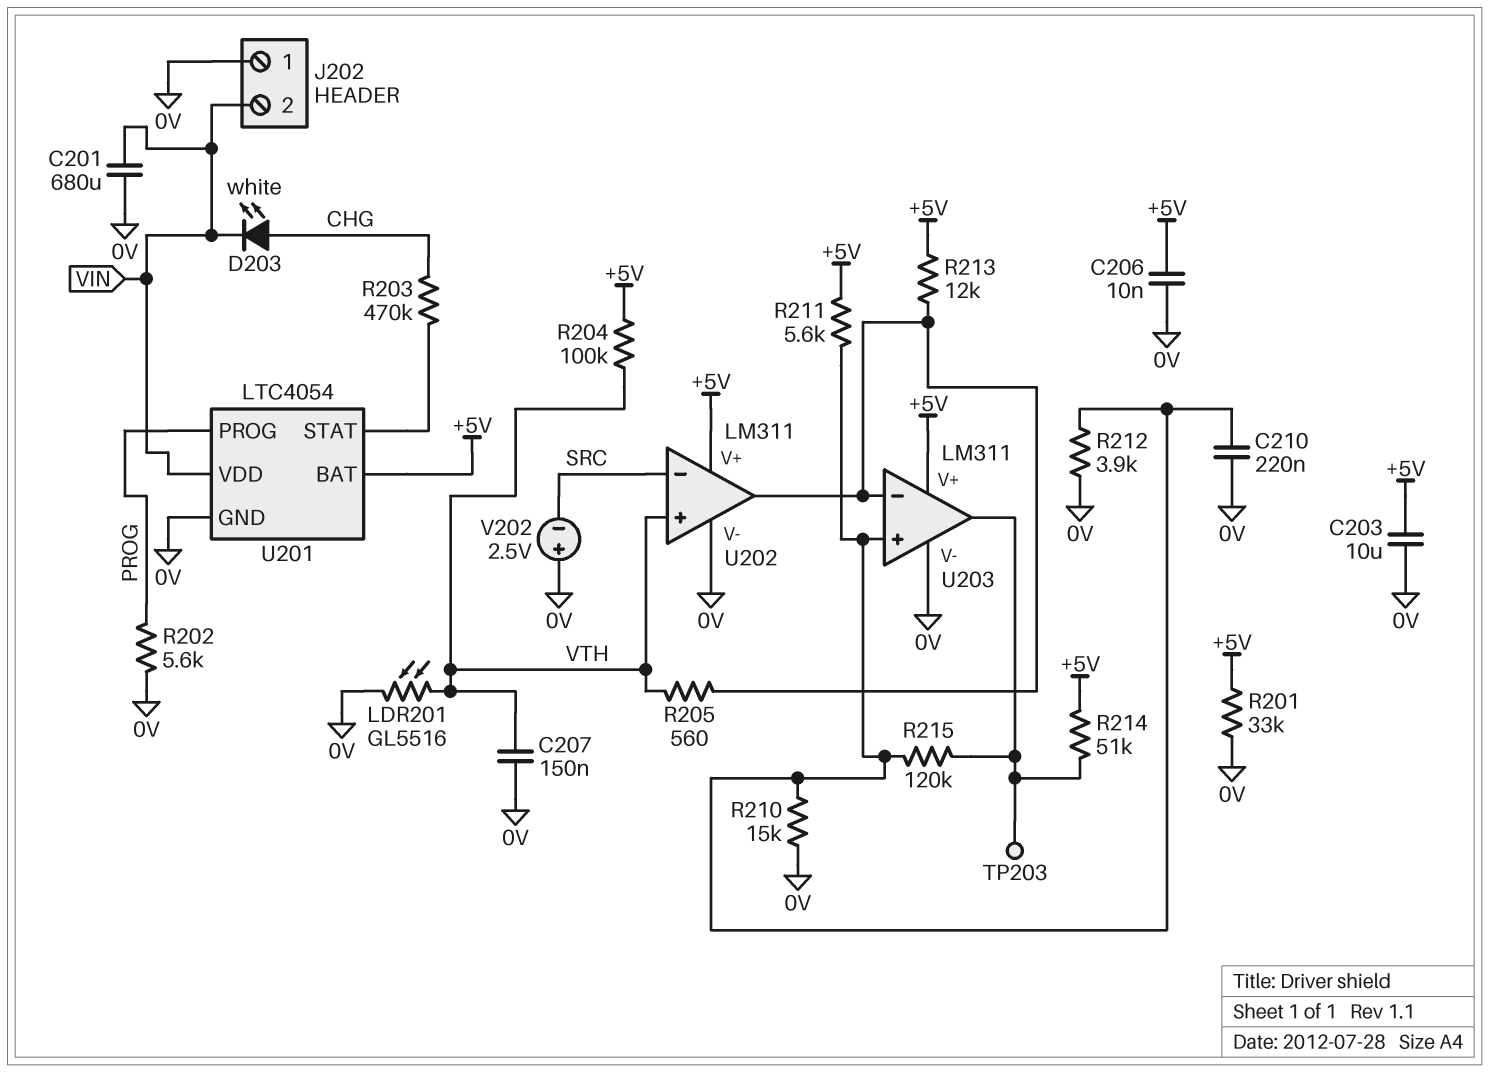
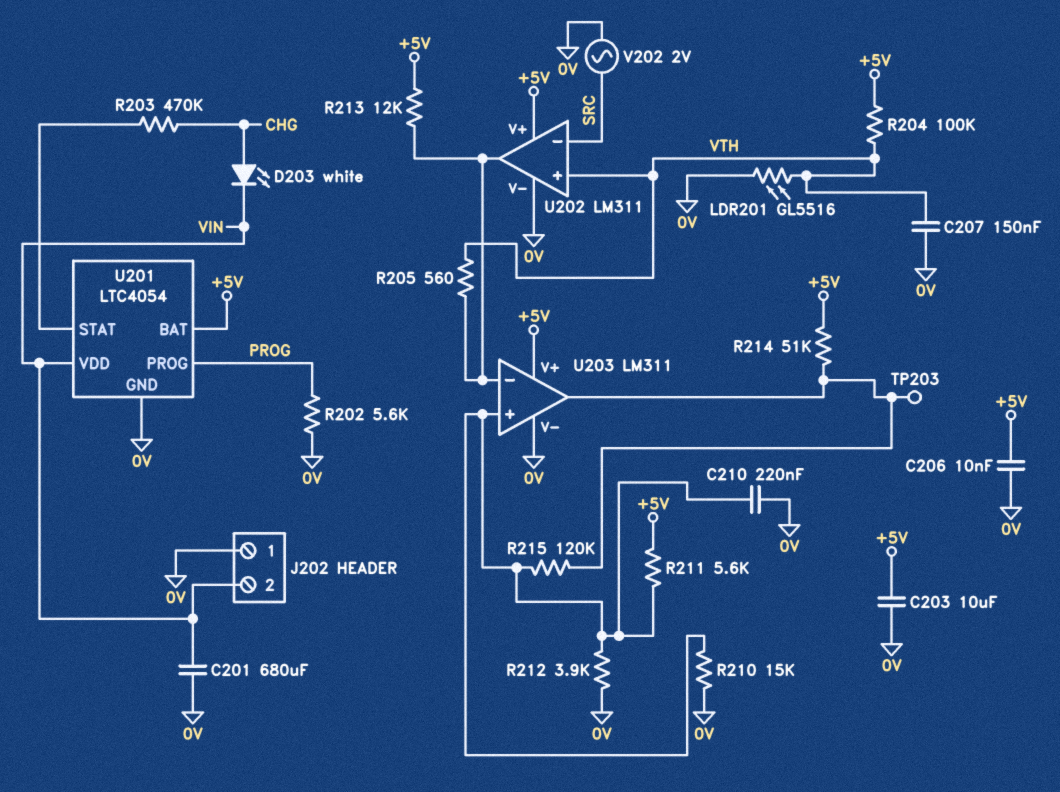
R201: 33k (+5V, 0V) -> none
V202: 2.5V (plus 0V, minus SRC) -> AC 2V (0V, SRC)

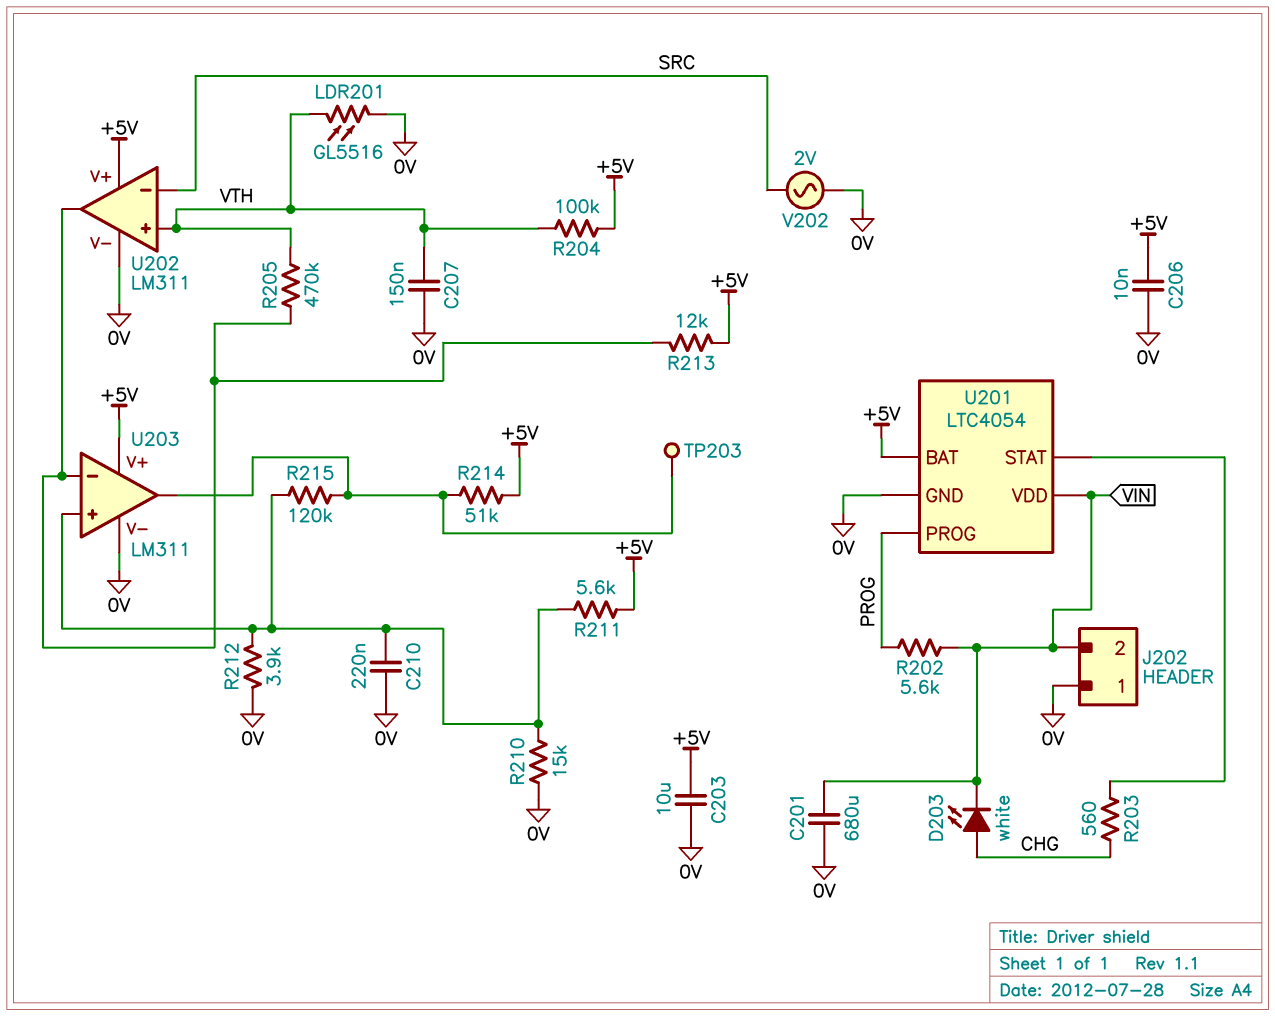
R202: 5.6k (0V, PROG) -> 5.6k (PROG, VIN)
R203: 470k (CHG, U201/STAT) -> 560 (CHG, U201/STAT)
R205: 560 (U202/out, VTH) -> 470k (U202/out, VTH)

